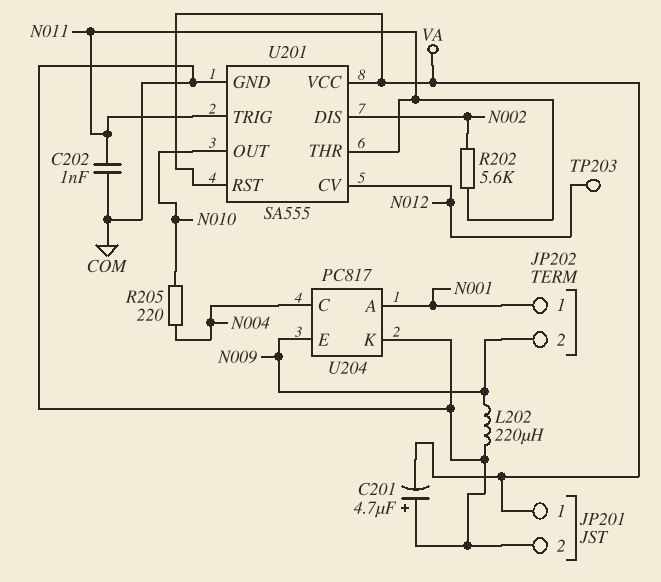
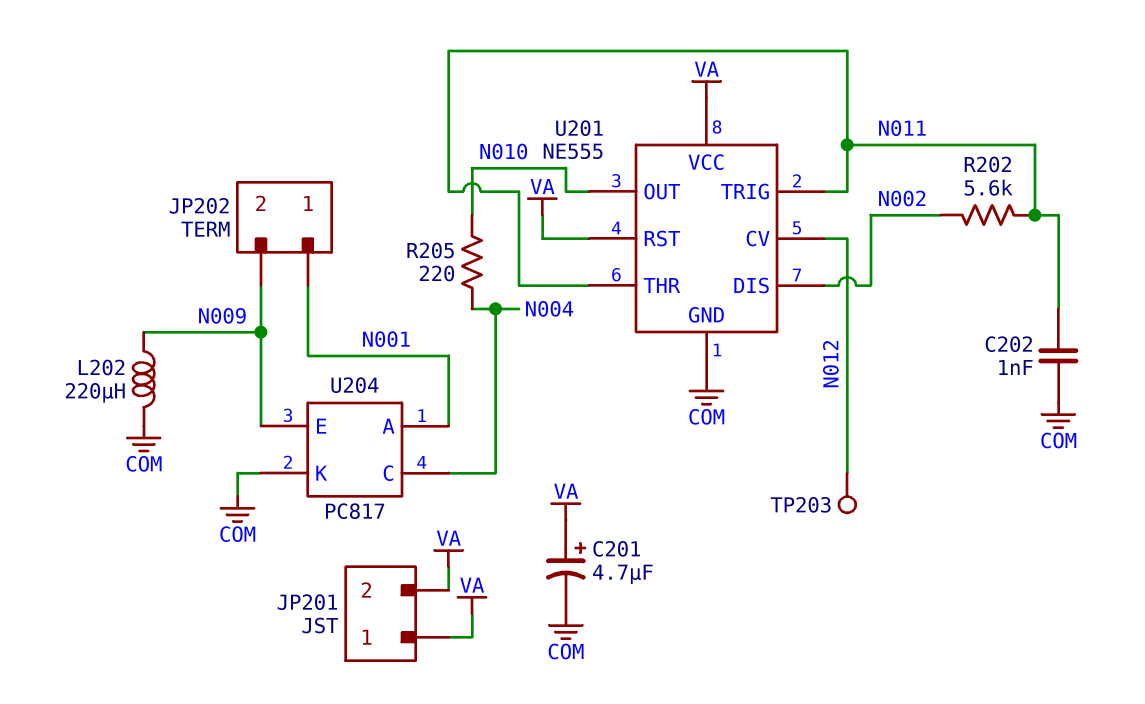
C201: 4.7uF (plus COM, minus VA) -> 4.7uF (plus VA, minus COM)
JP201 pin 2: COM -> VA
U201: SA555 -> NE555

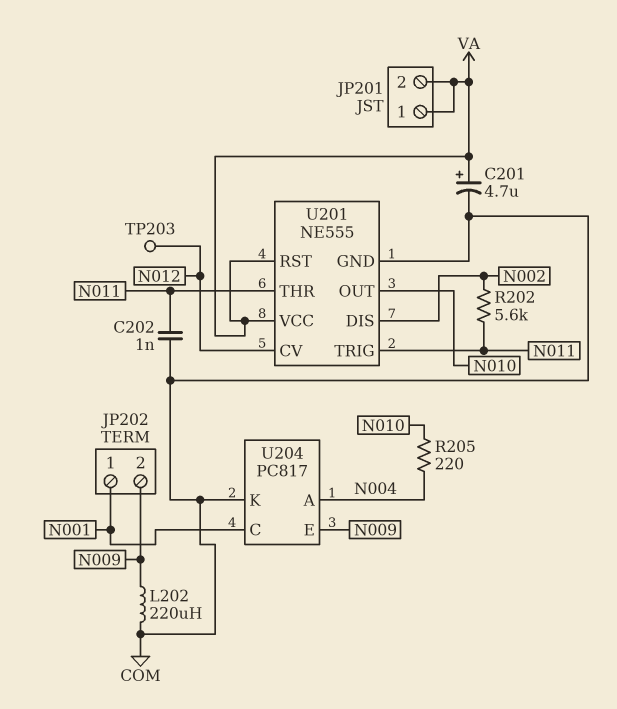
U204 pin A: N001 -> N004
U204 pin C: N004 -> N001

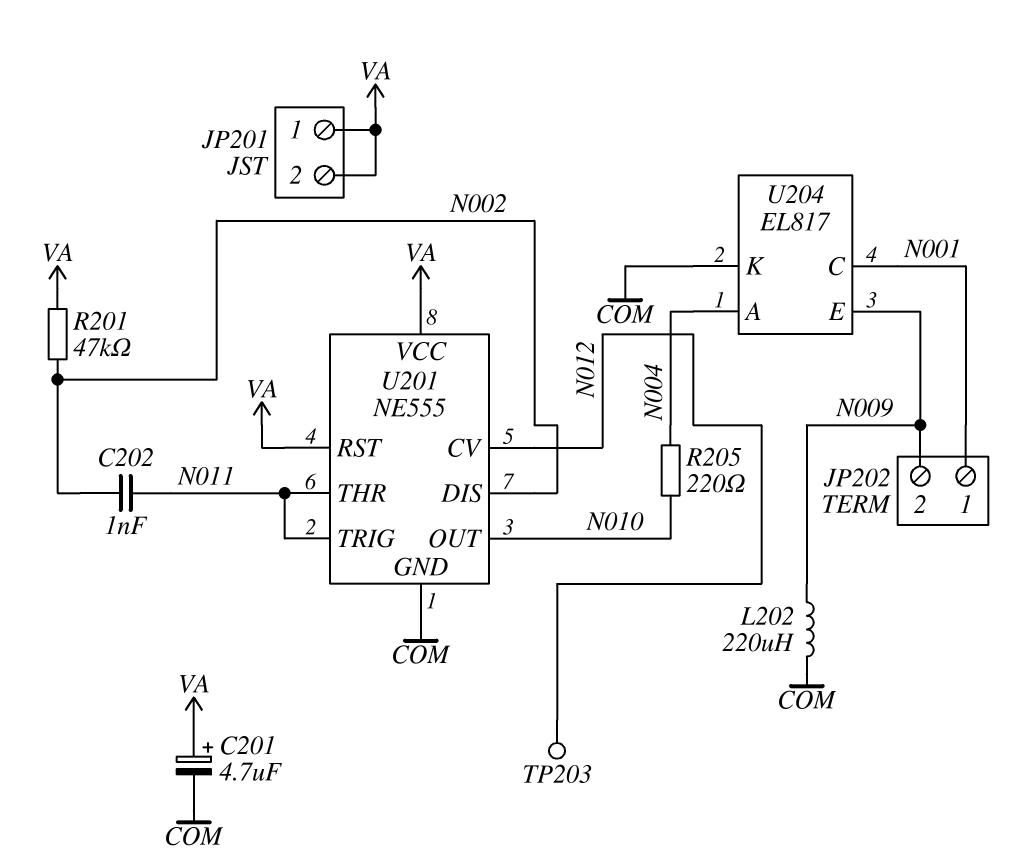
C202: 1nF (COM, N011) -> 1nF (N002, N011)
R201: none -> 47k (N002, VA)
R202: 5.6k (N002, N011) -> none
U204: PC817 -> EL817

